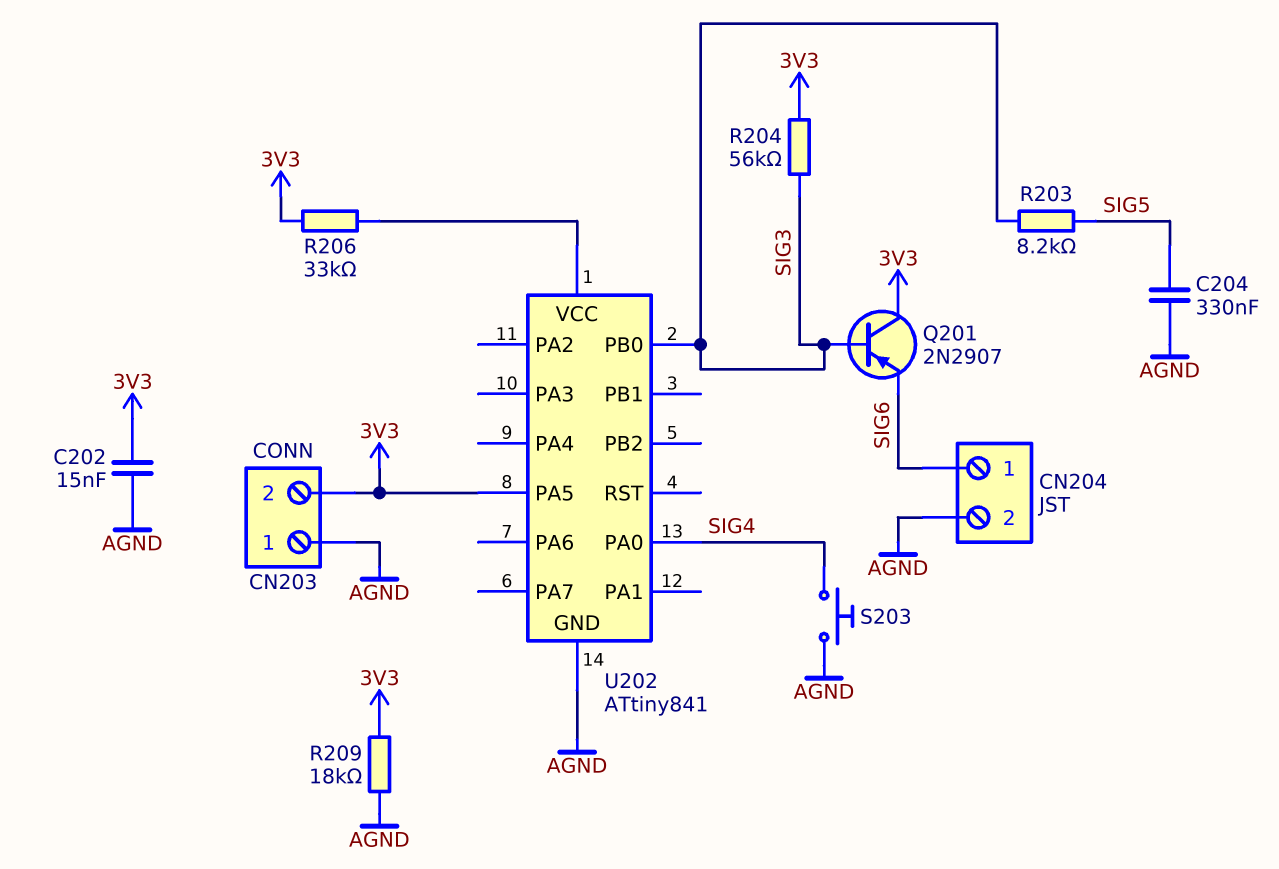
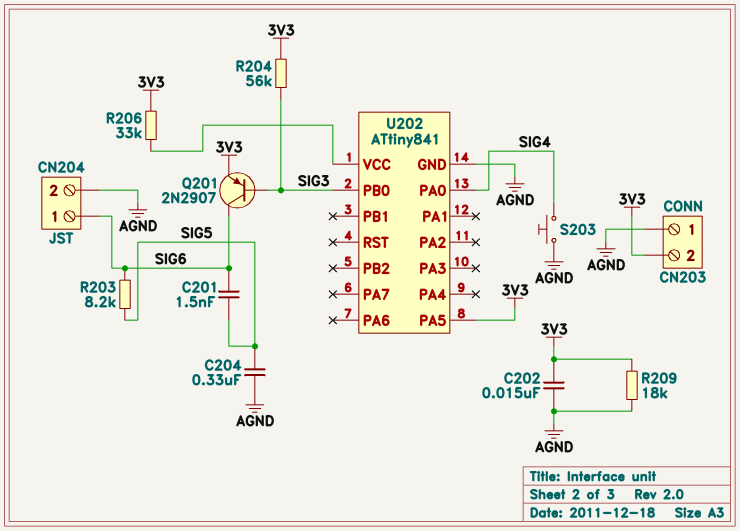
C201: none -> 1.5nF (SIG5, SIG6)
Q201: PNP 2N2907 (B SIG3, C 3V3, E SIG6) -> PNP 2N2907 (B SIG3, C SIG6, E 3V3)
R203: 8.2k (SIG3, SIG5) -> 8.2k (SIG5, SIG6)

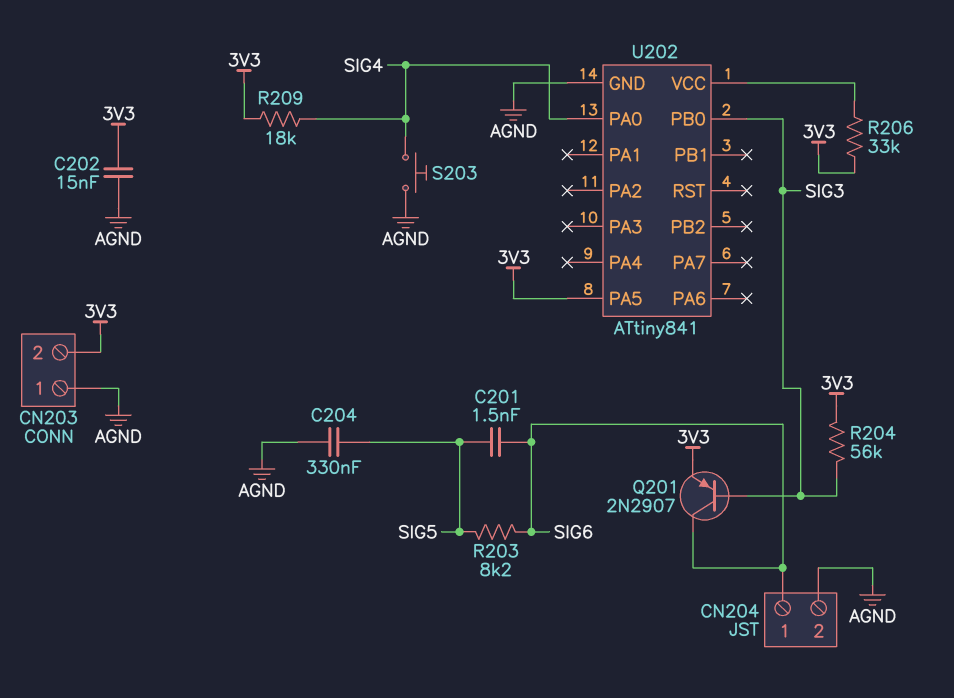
R209: 18k (3V3, AGND) -> 18k (3V3, SIG4)

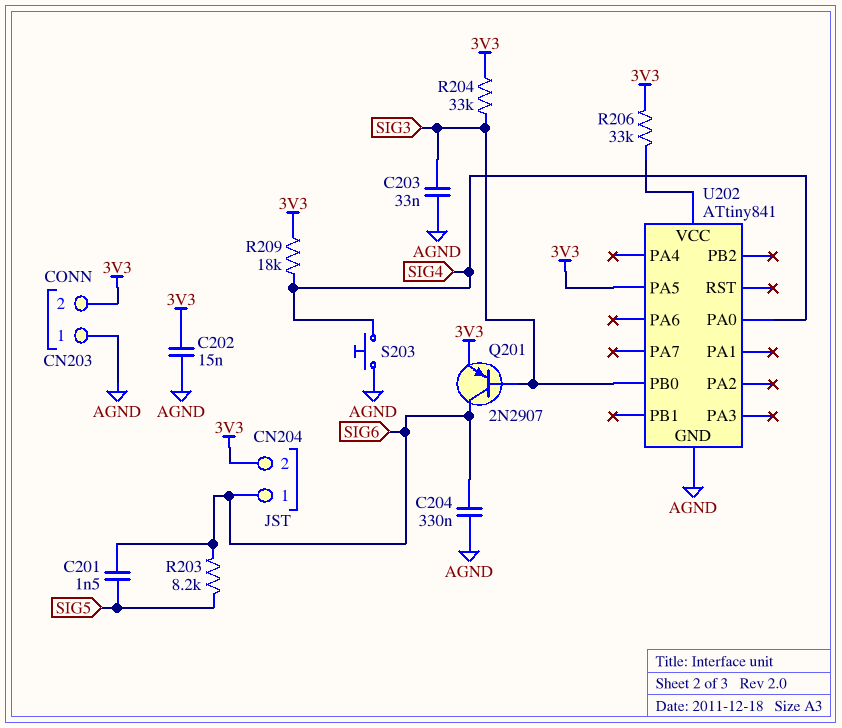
C203: none -> 33nF (AGND, SIG3)
C204: 330nF (AGND, SIG5) -> 330nF (AGND, SIG6)
CN204 pin 2: AGND -> 3V3
R204: 56k (3V3, SIG3) -> 33k (3V3, SIG3)

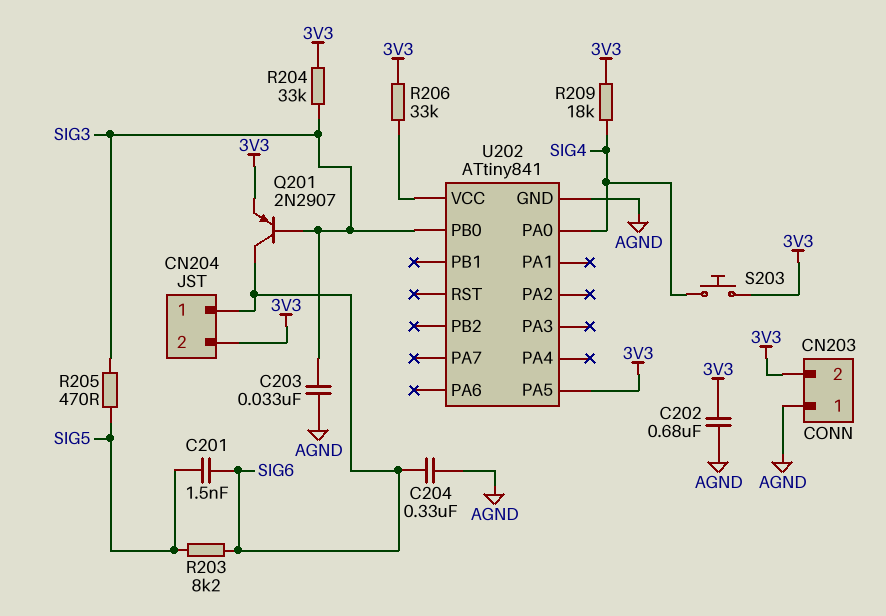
C202: 15nF (3V3, AGND) -> 680nF (3V3, AGND)
R205: none -> 470 (SIG3, SIG5)
S203: button (AGND, SIG4) -> button (3V3, SIG4)

